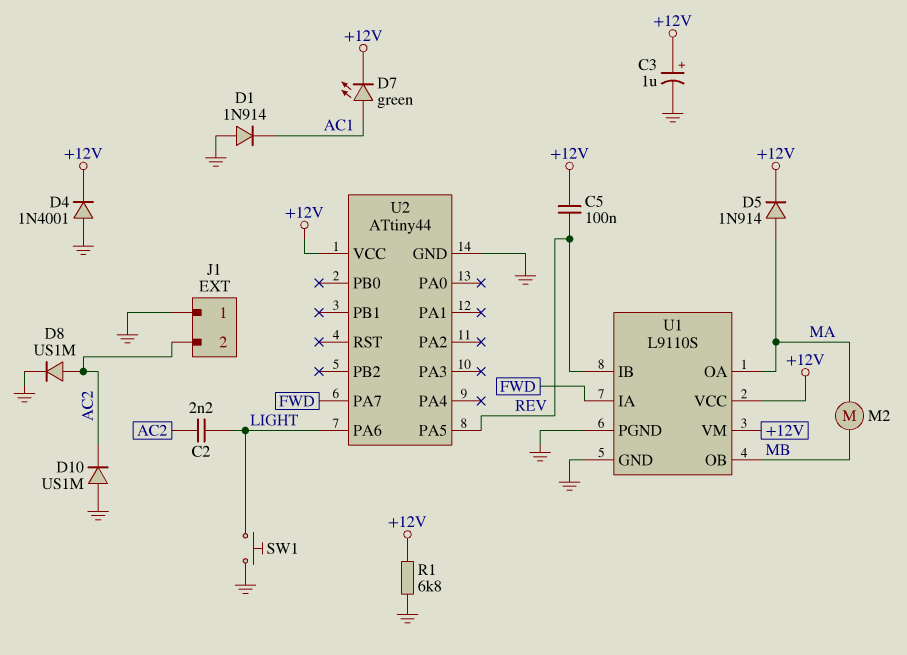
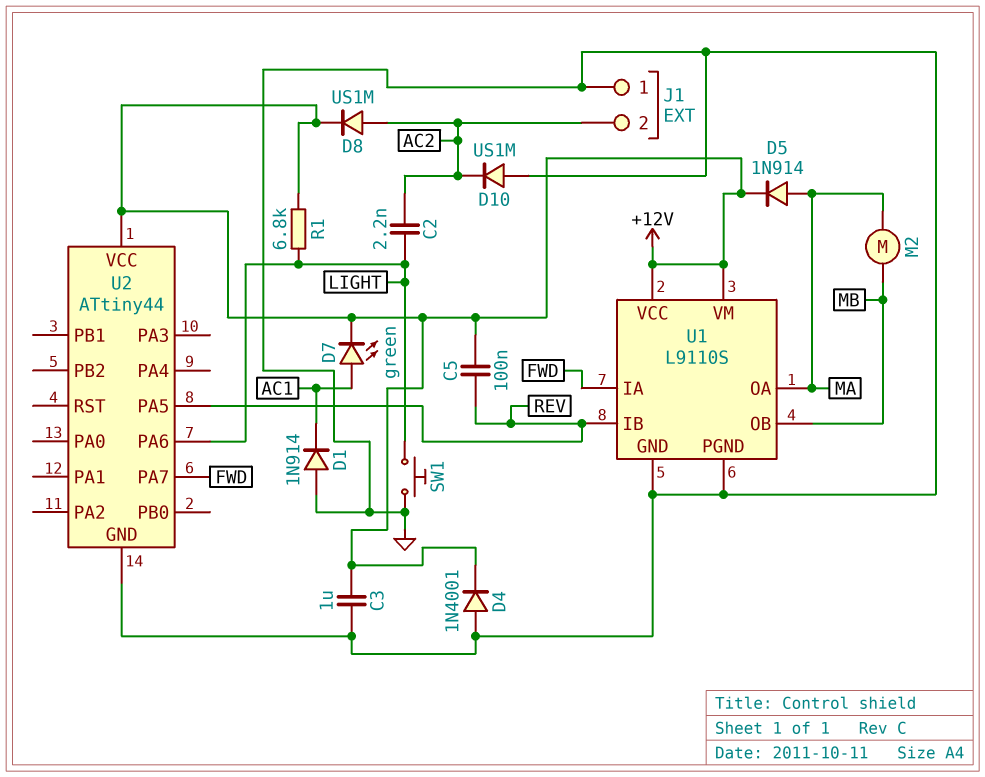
C3: 1uF (plus +12V, minus GND) -> 1uF (+12V, GND)
D8: diode US1M (A AC2, K GND) -> diode US1M (A AC2, K +12V)
R1: 6.8k (+12V, GND) -> 6.8k (+12V, LIGHT)

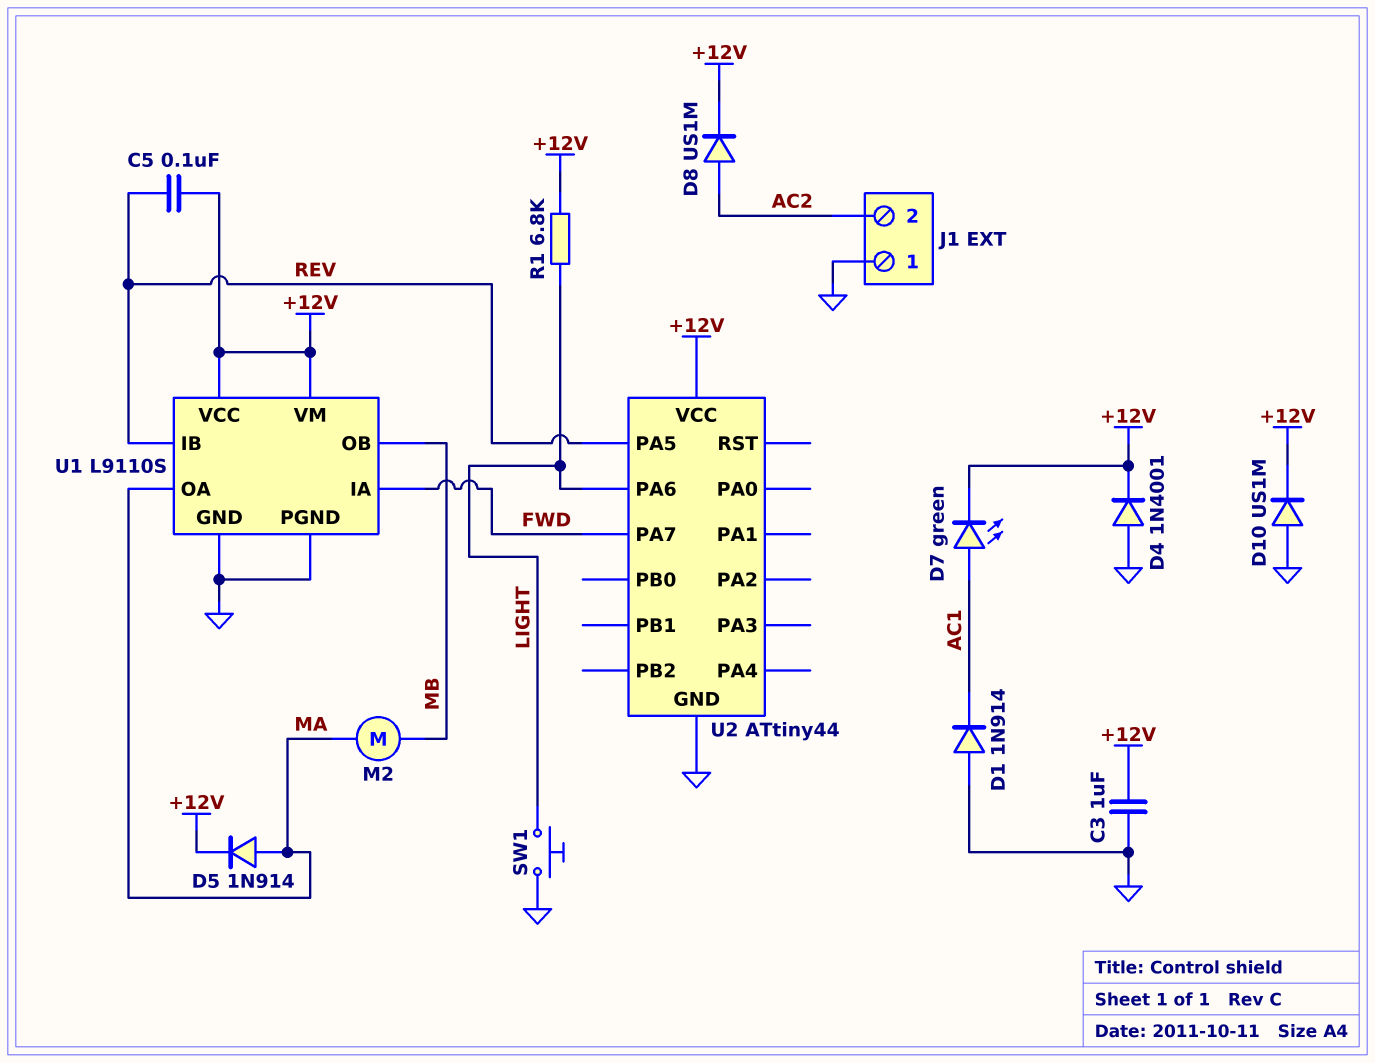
C2: 2.2nF (AC2, LIGHT) -> none
D10: diode US1M (A GND, K AC2) -> diode US1M (A GND, K +12V)

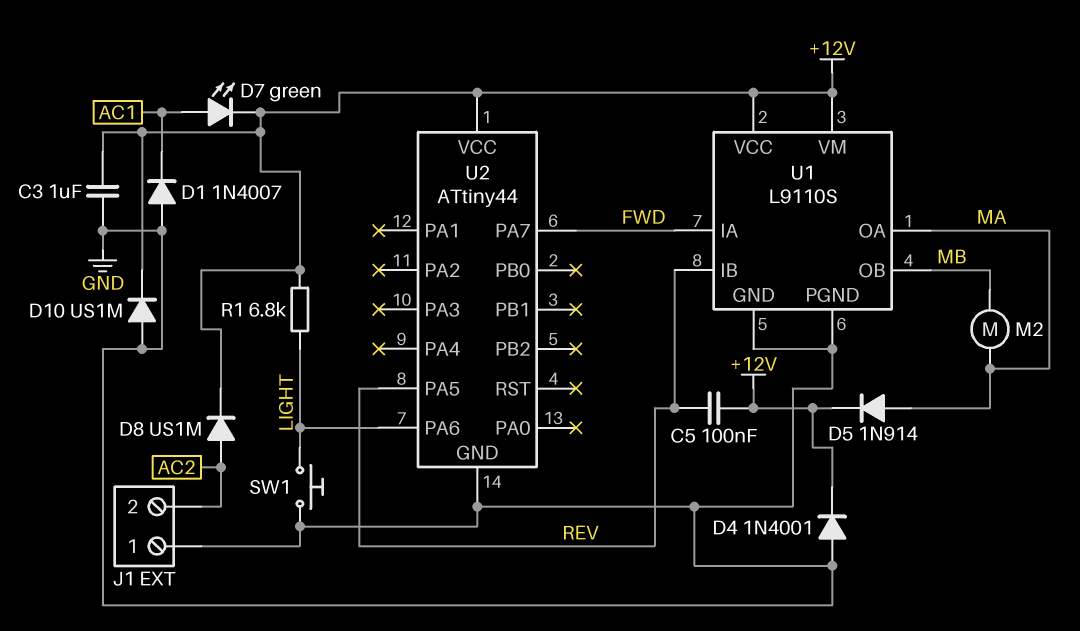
D1: diode 1N914 (A GND, K AC1) -> diode 1N4007 (A GND, K AC1)

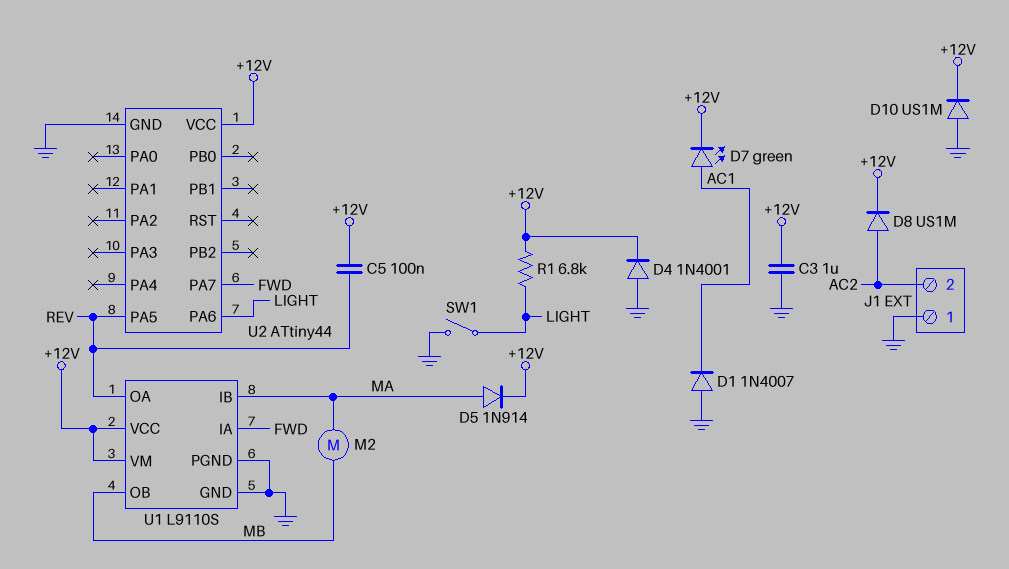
SW1: button (GND, LIGHT) -> switch (GND, LIGHT)
U1 pin IB: REV -> MA
U1 pin OA: MA -> REV

